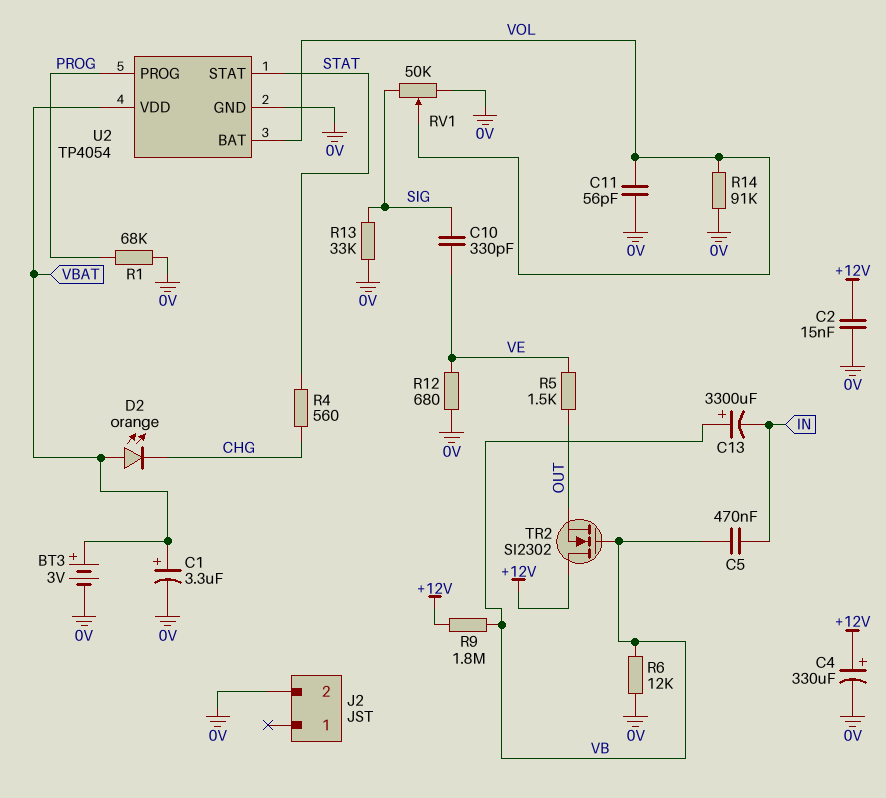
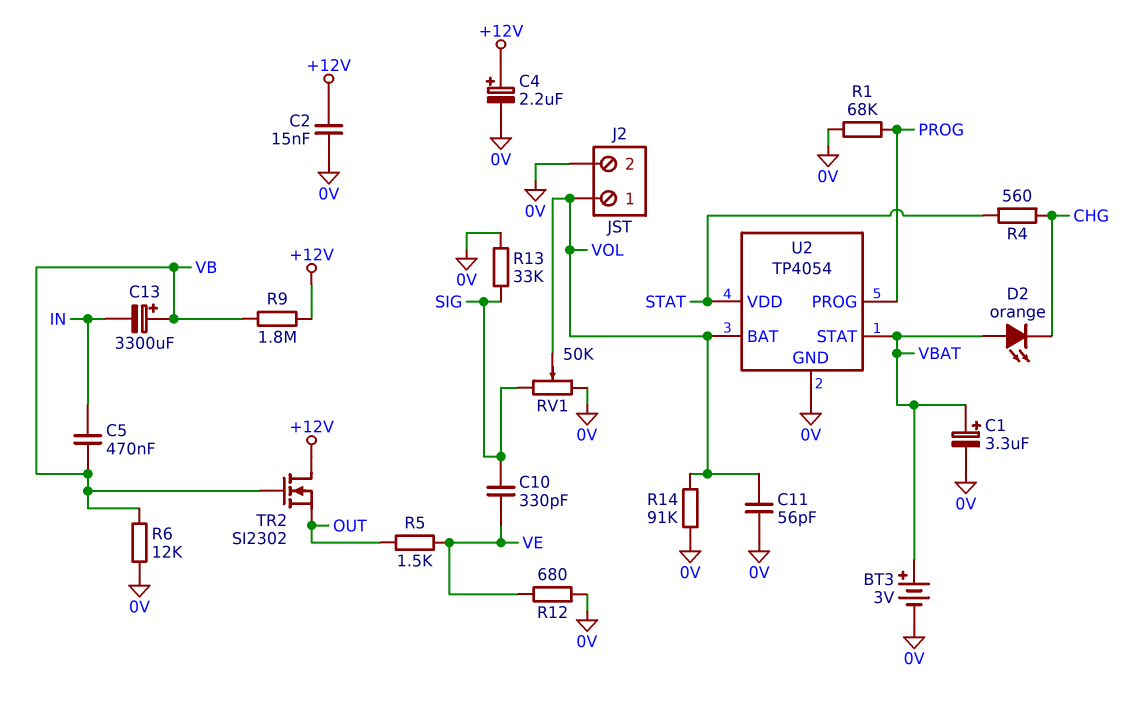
C4: 330uF (plus +12V, minus 0V) -> 2.2uF (plus +12V, minus 0V)
J2 pin 1: none -> VOL
U2 pin STAT: STAT -> VBAT
U2 pin VDD: VBAT -> STAT

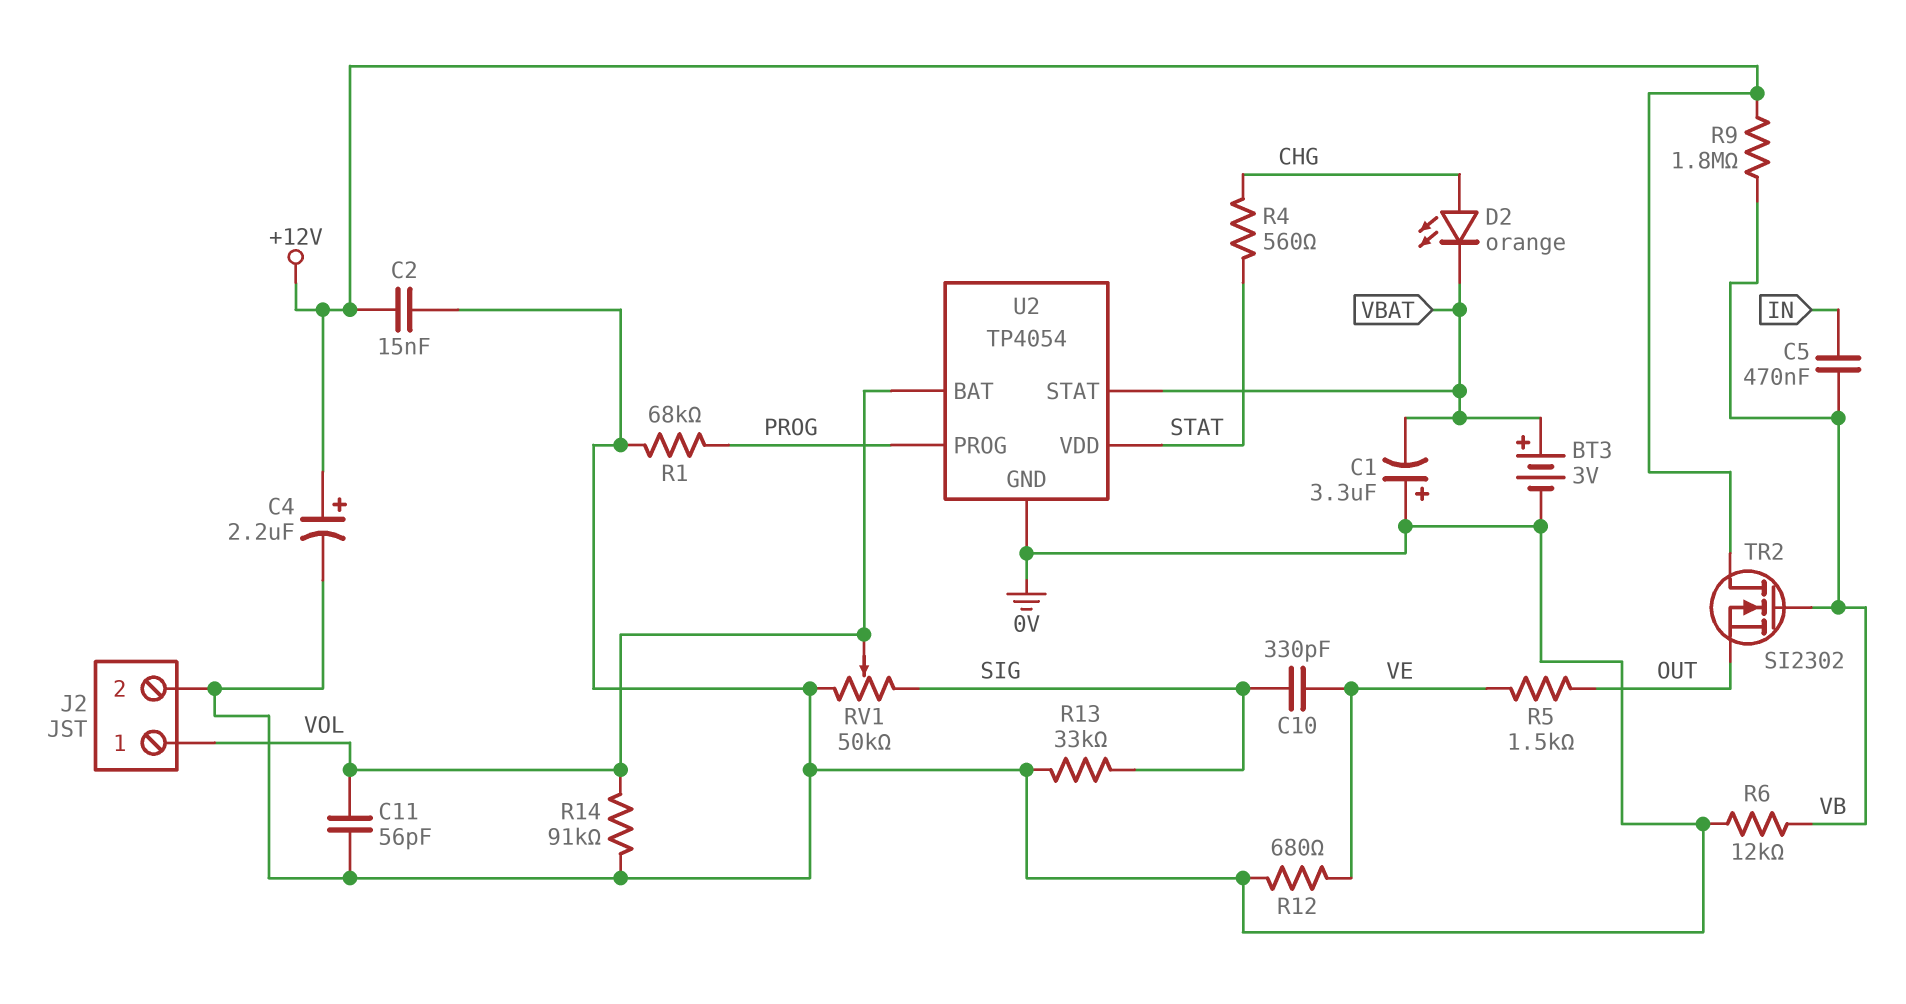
C1: 3.3uF (plus VBAT, minus 0V) -> 3.3uF (plus 0V, minus VBAT)
C13: 3300uF (plus VB, minus IN) -> none
D2: LED orange (A VBAT, K CHG) -> LED orange (A CHG, K VBAT)

